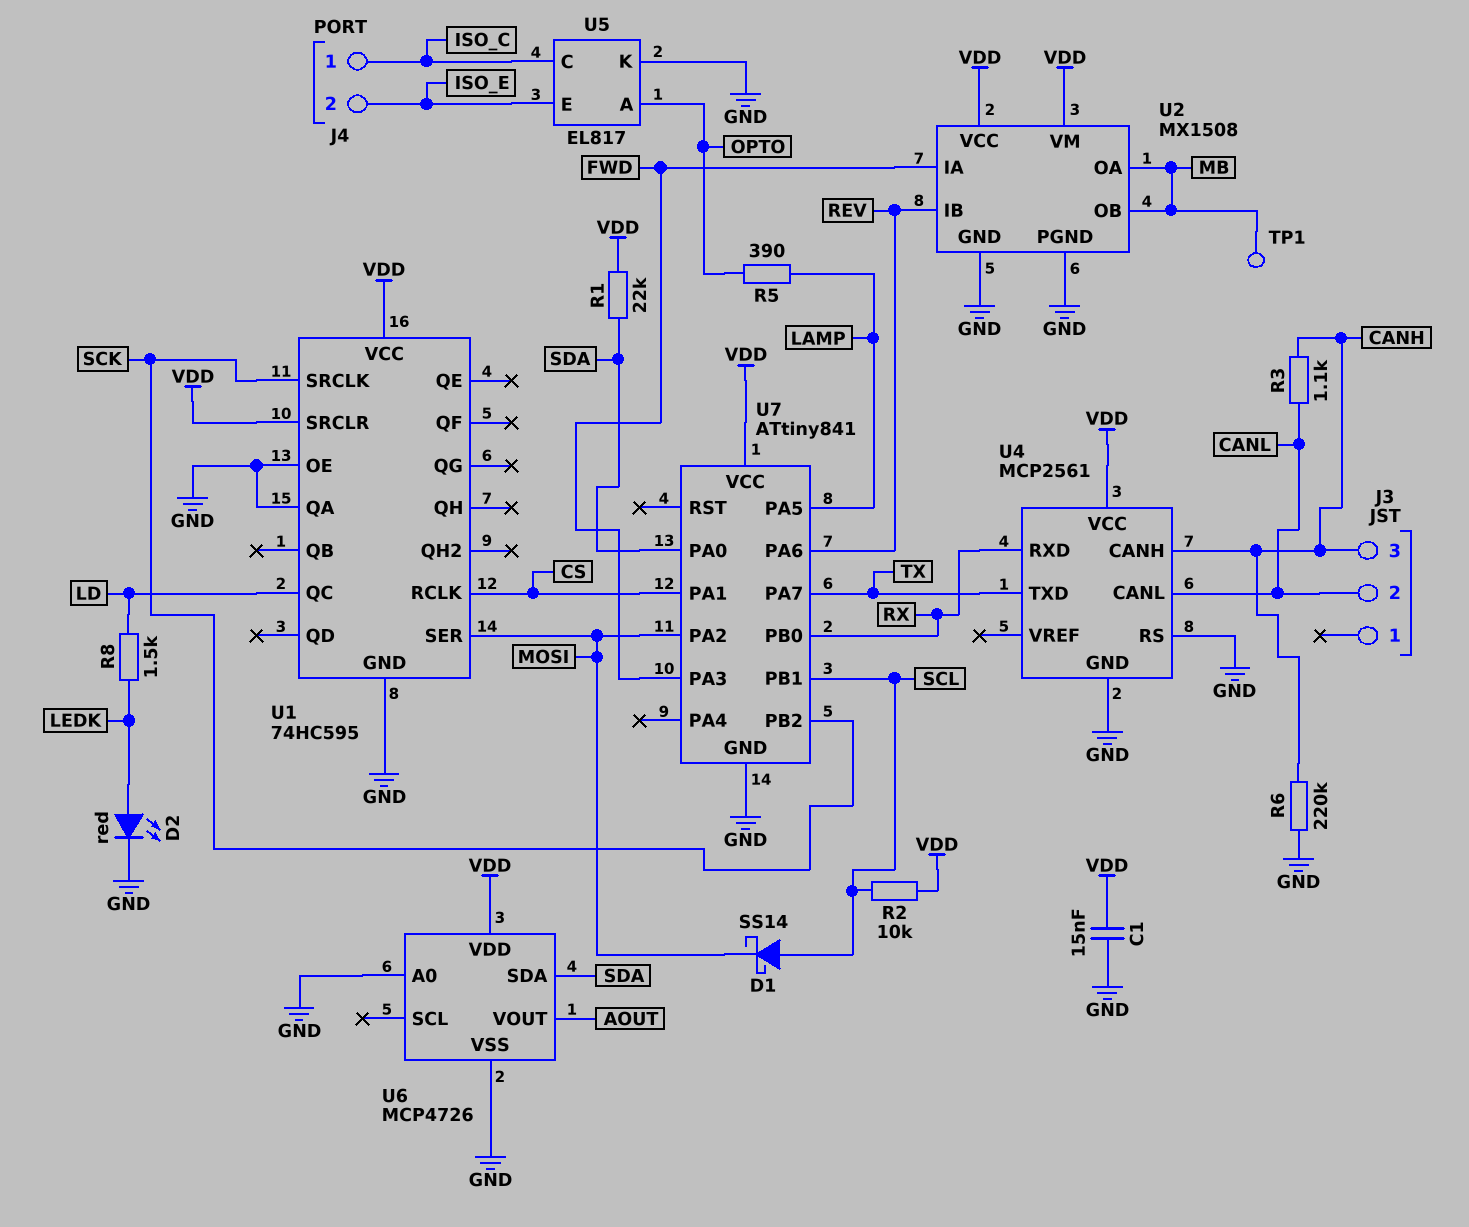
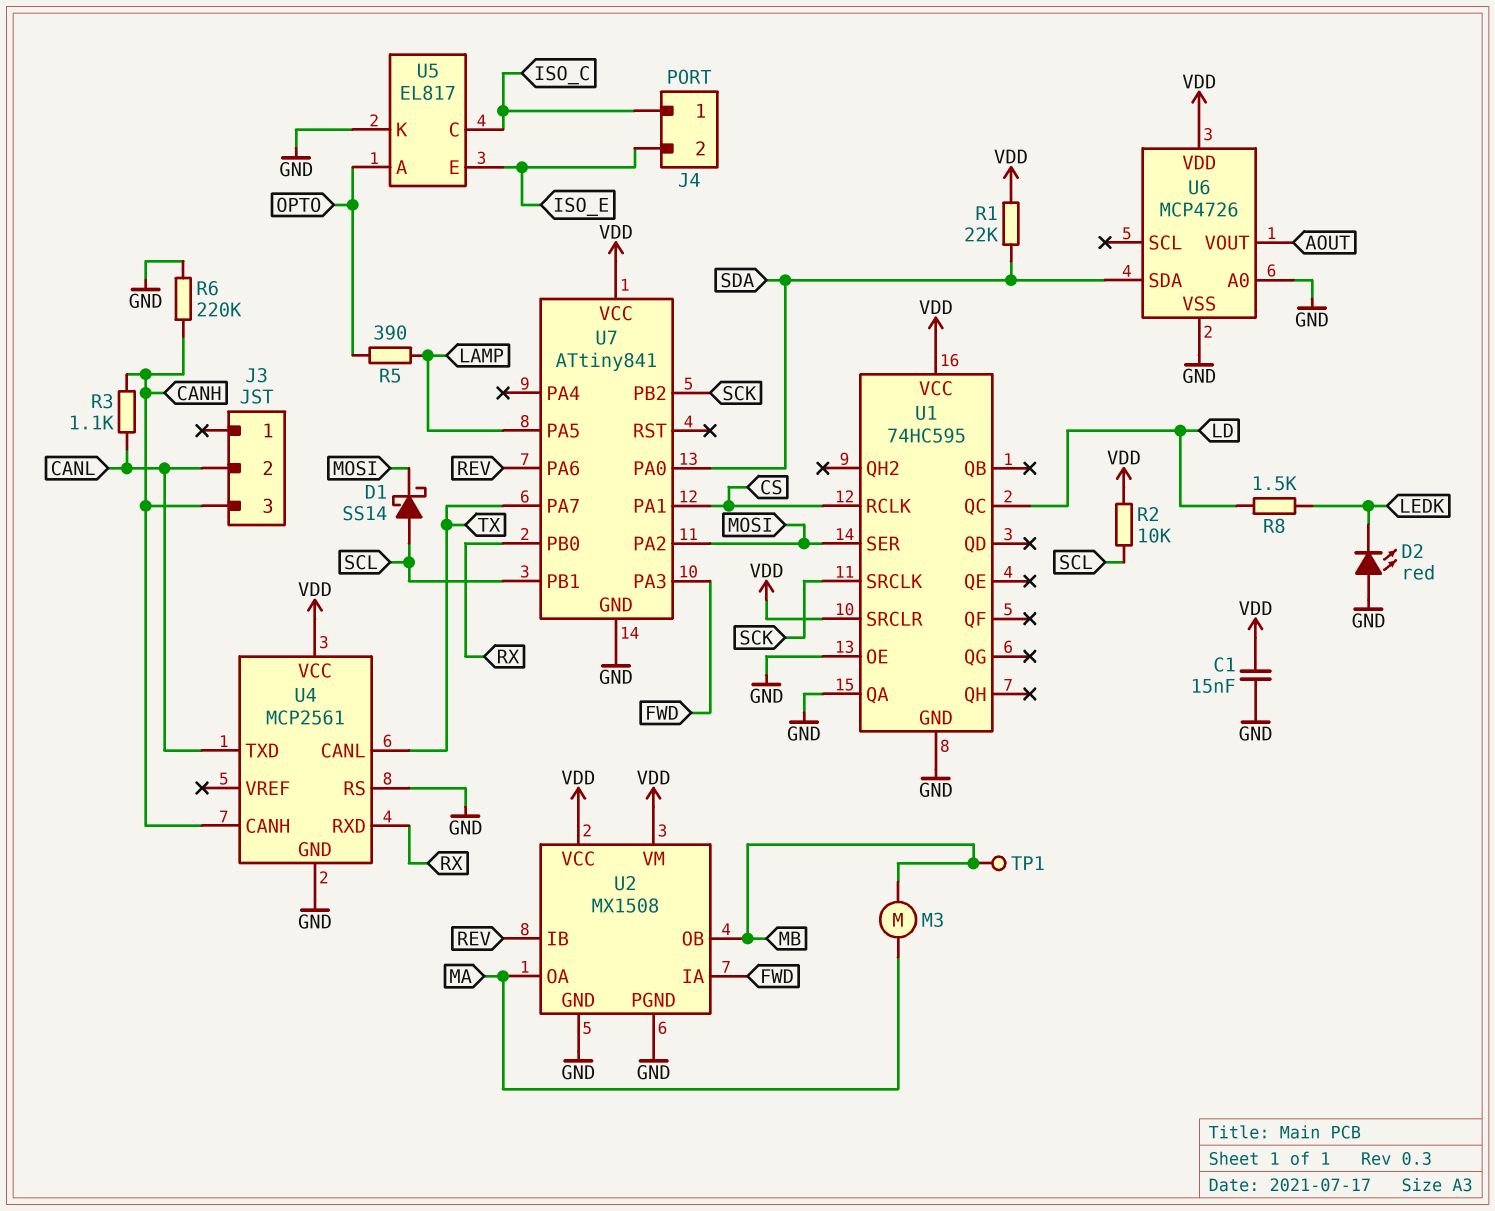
D2: LED red (A LEDK, K GND) -> LED red (A GND, K LEDK)
M3: none -> motor (MA, MB)
U2 pin OA: MB -> MA
U4 pin CANL: CANL -> TX
U4 pin TXD: TX -> CANL

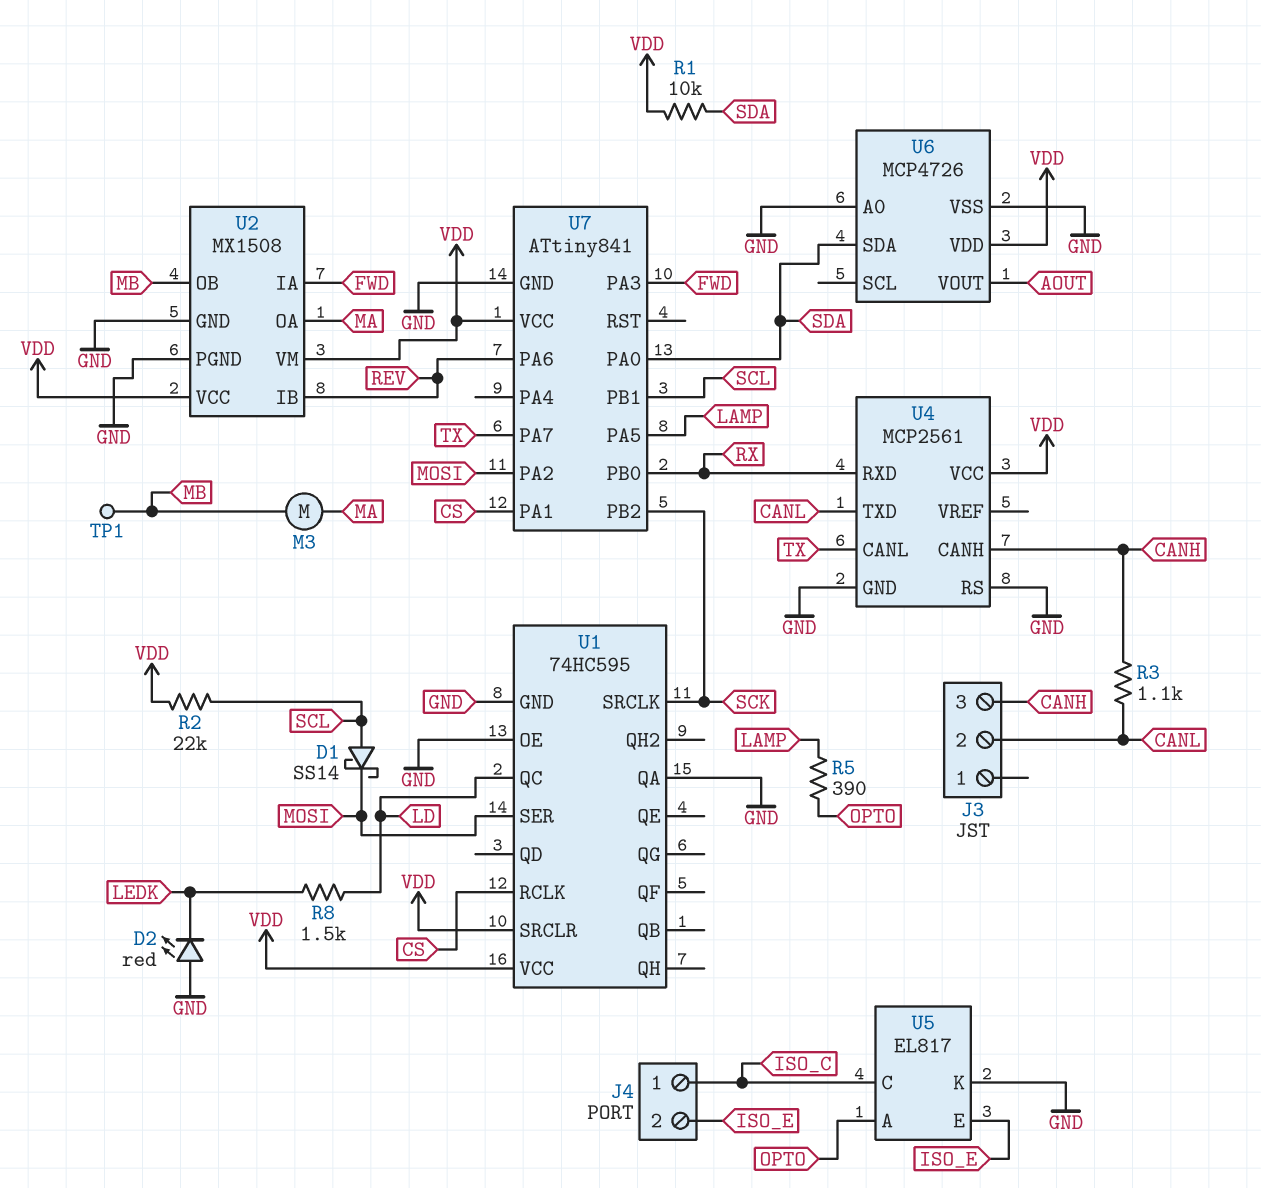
C1: 15nF (GND, VDD) -> none
R1: 22k (SDA, VDD) -> 10k (SDA, VDD)
R2: 10k (SCL, VDD) -> 22k (SCL, VDD)
R6: 220k (CANH, GND) -> none

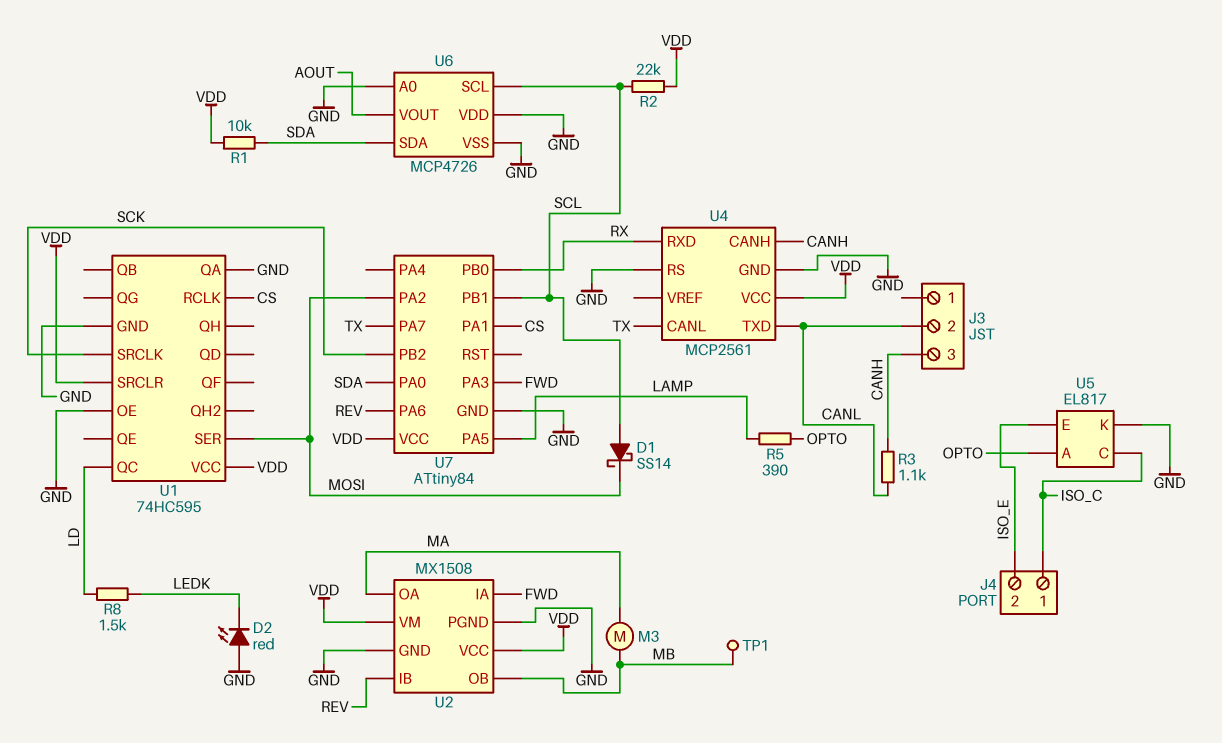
U6 pin SCL: none -> SCL
U6 pin VDD: VDD -> GND
U7: ATtiny841 -> ATtiny84

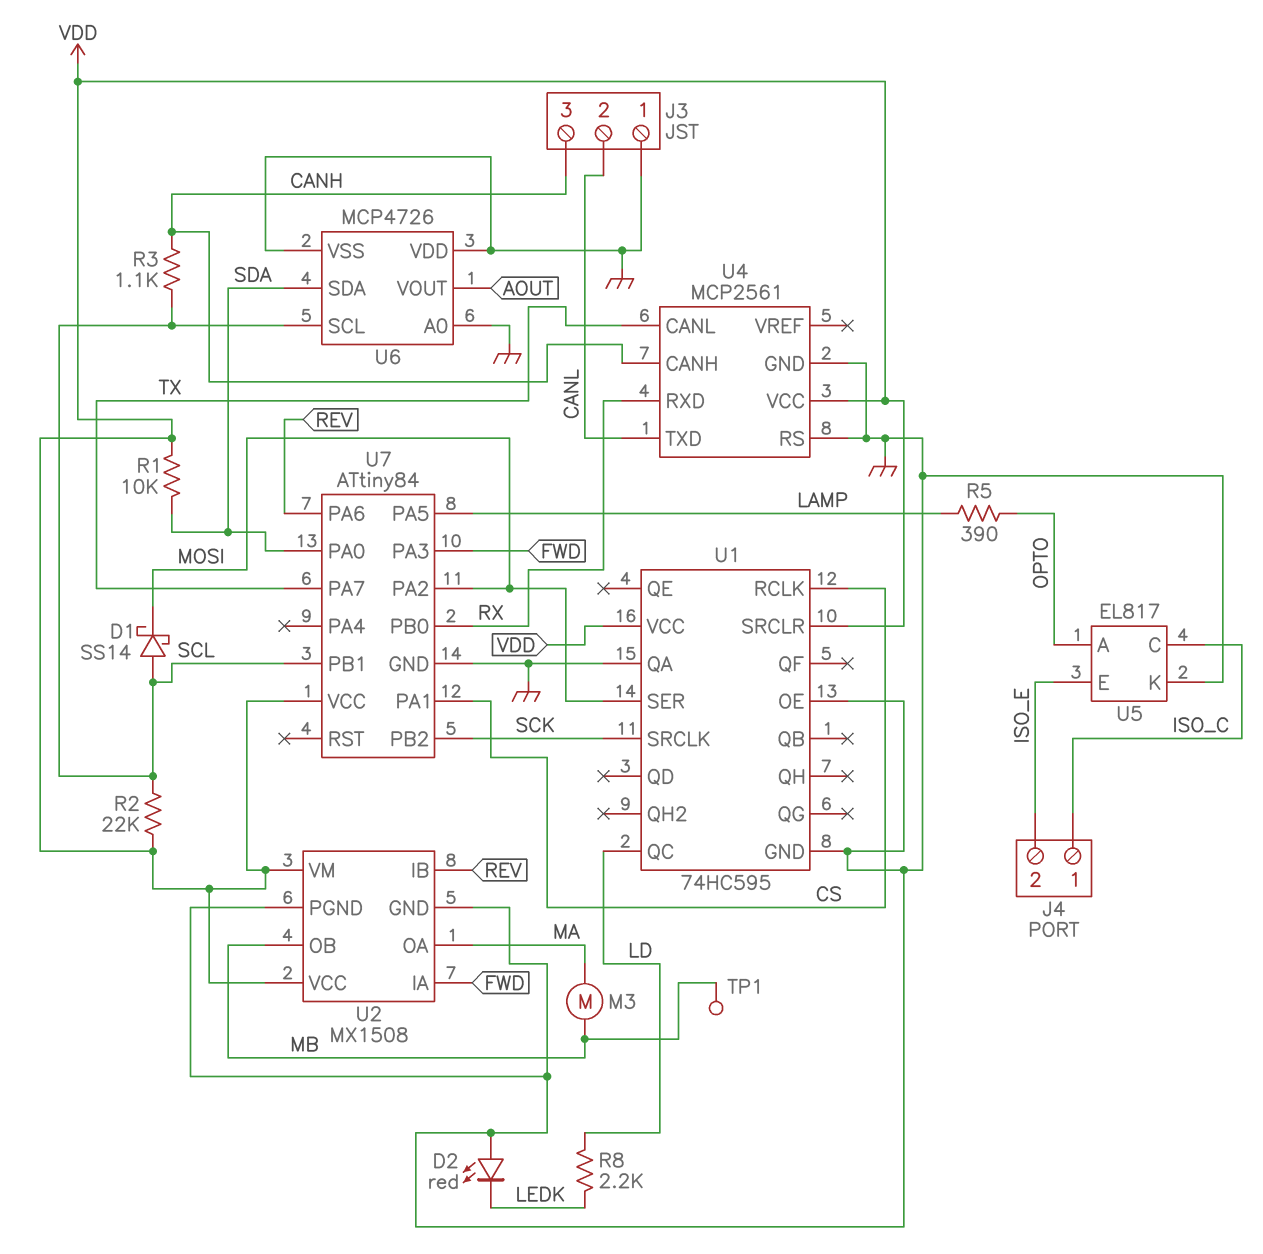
J3 pin 1: none -> GND
R3: 1.1k (CANH, CANL) -> 1.1k (CANH, SCL)
R8: 1.5k (LD, LEDK) -> 2.2k (LD, LEDK)

